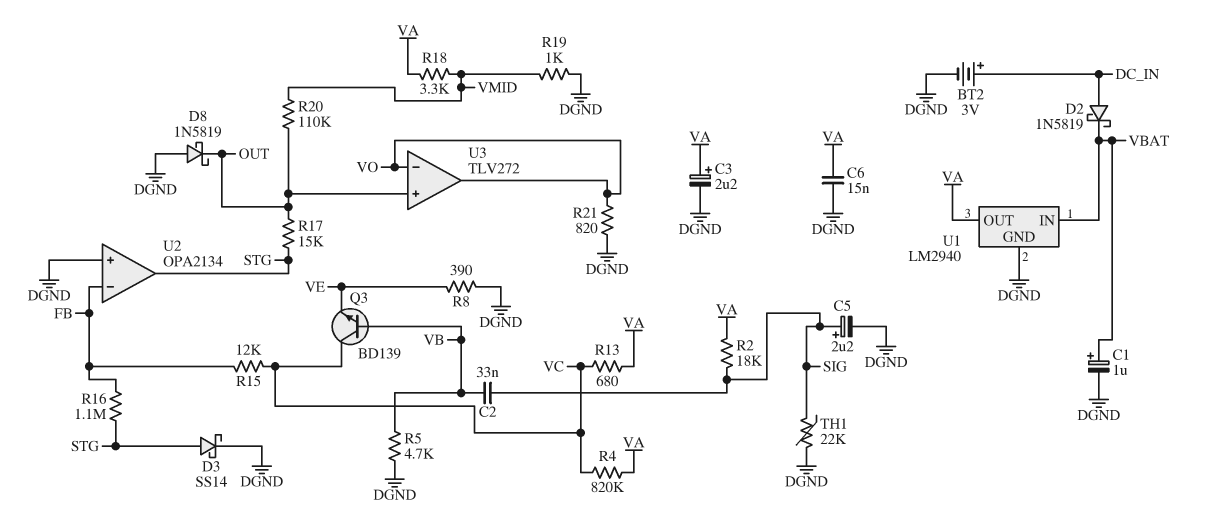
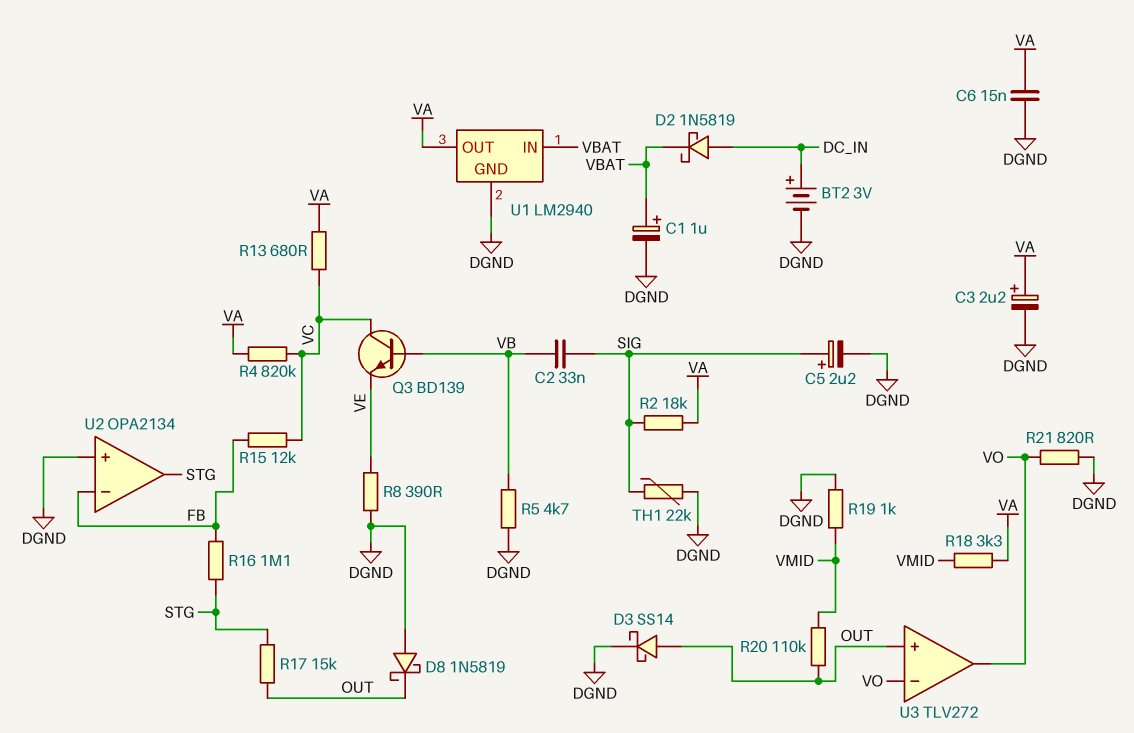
D3: schottky SS14 (A STG, K DGND) -> schottky SS14 (A OUT, K DGND)

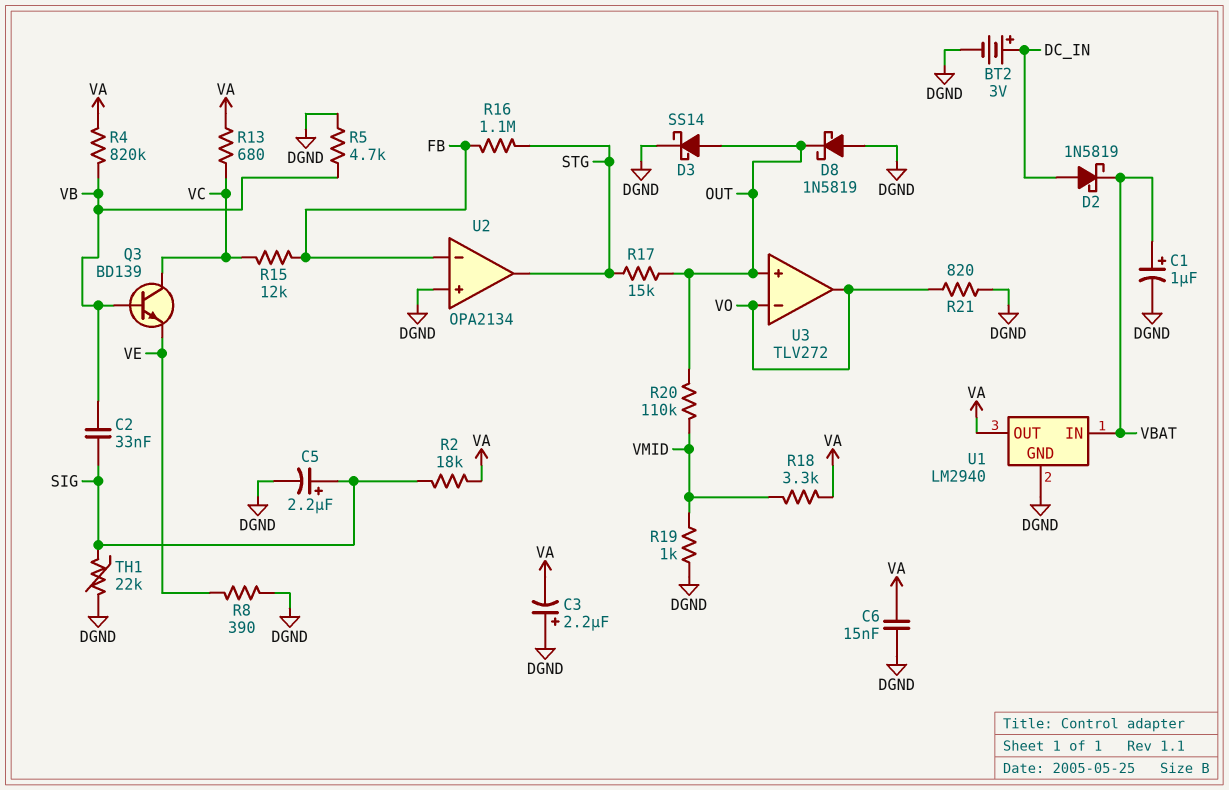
C3: 2.2uF (plus VA, minus DGND) -> 2.2uF (plus DGND, minus VA)
R4: 820k (VA, VC) -> 820k (VA, VB)

